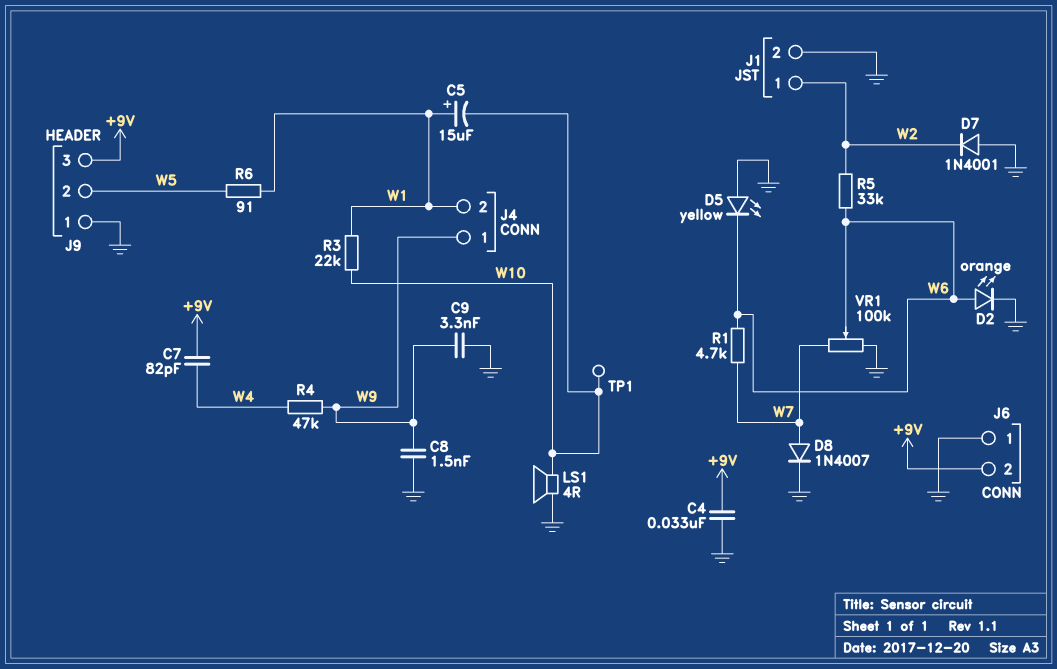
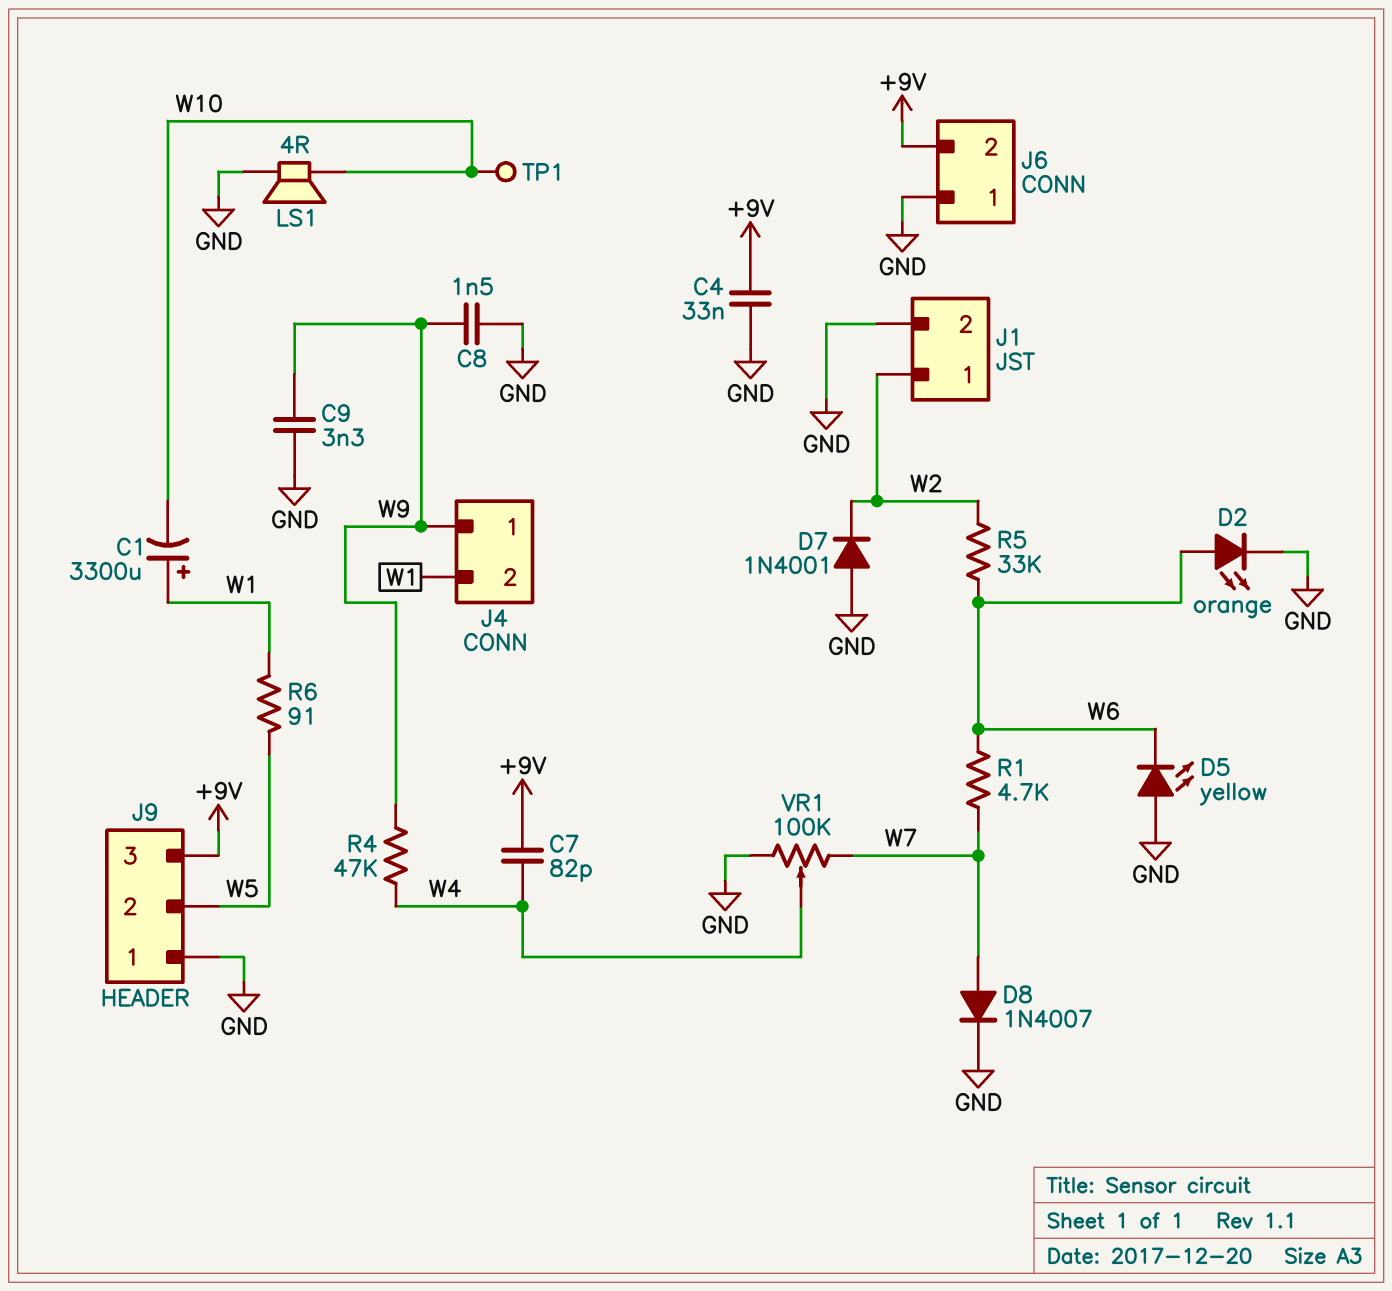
C1: none -> 3300uF (plus W1, minus W10)
C5: 15uF (plus W1, minus W10) -> none
R3: 22k (W1, W10) -> none
VR1: 100k (GND, W7, wiper W6) -> 100k (GND, W7, wiper W4)

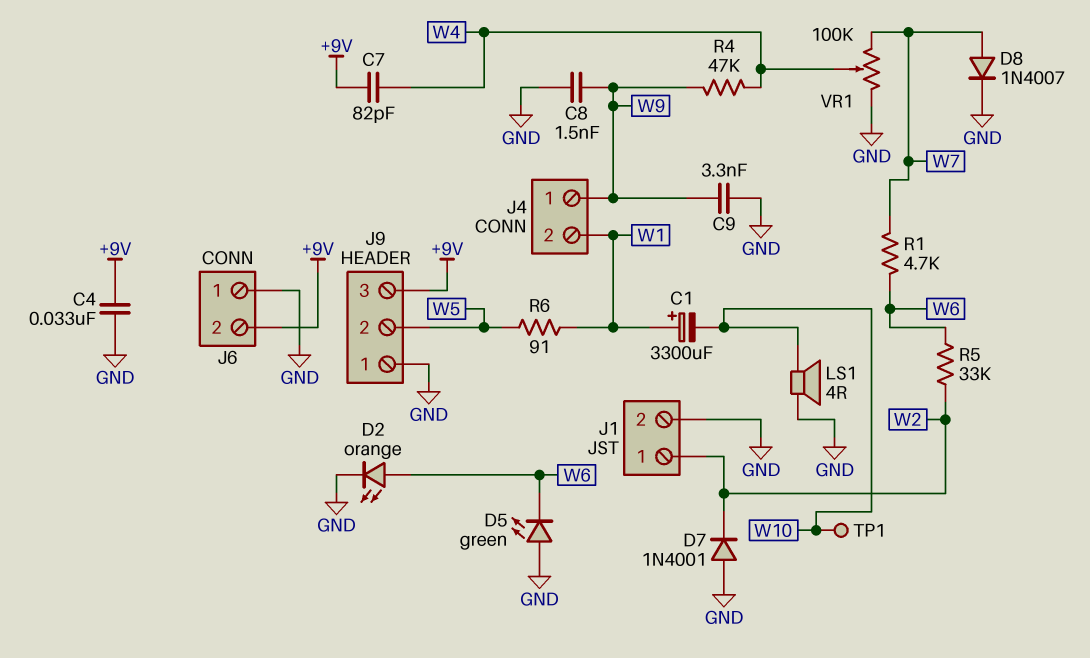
D5: LED yellow (A GND, K W6) -> LED green (A GND, K W6)

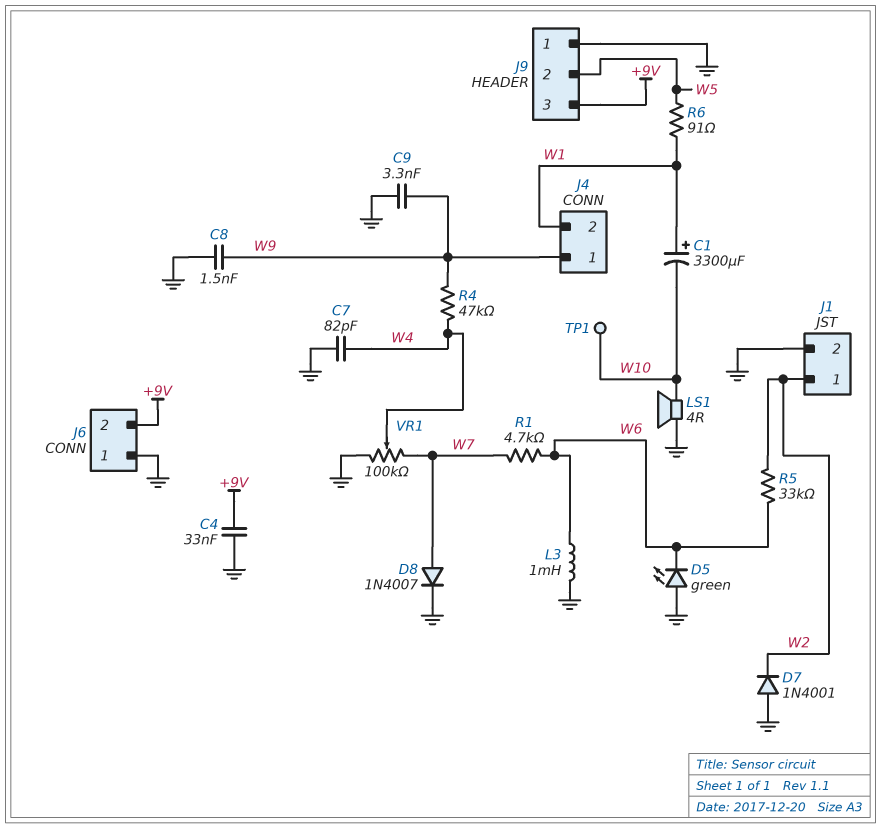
C7: 82pF (+9V, W4) -> 82pF (GND, W4)
D2: LED orange (A W6, K GND) -> none
L3: none -> 1mH (GND, W6)

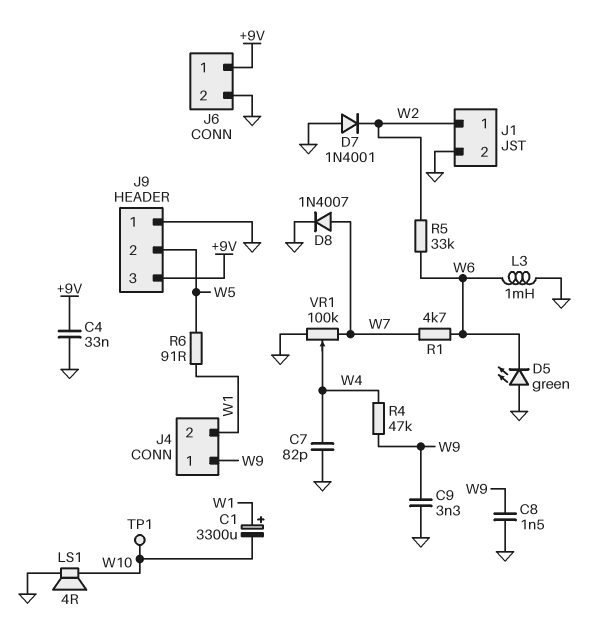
J6 pin 1: GND -> +9V
J6 pin 2: +9V -> GND

